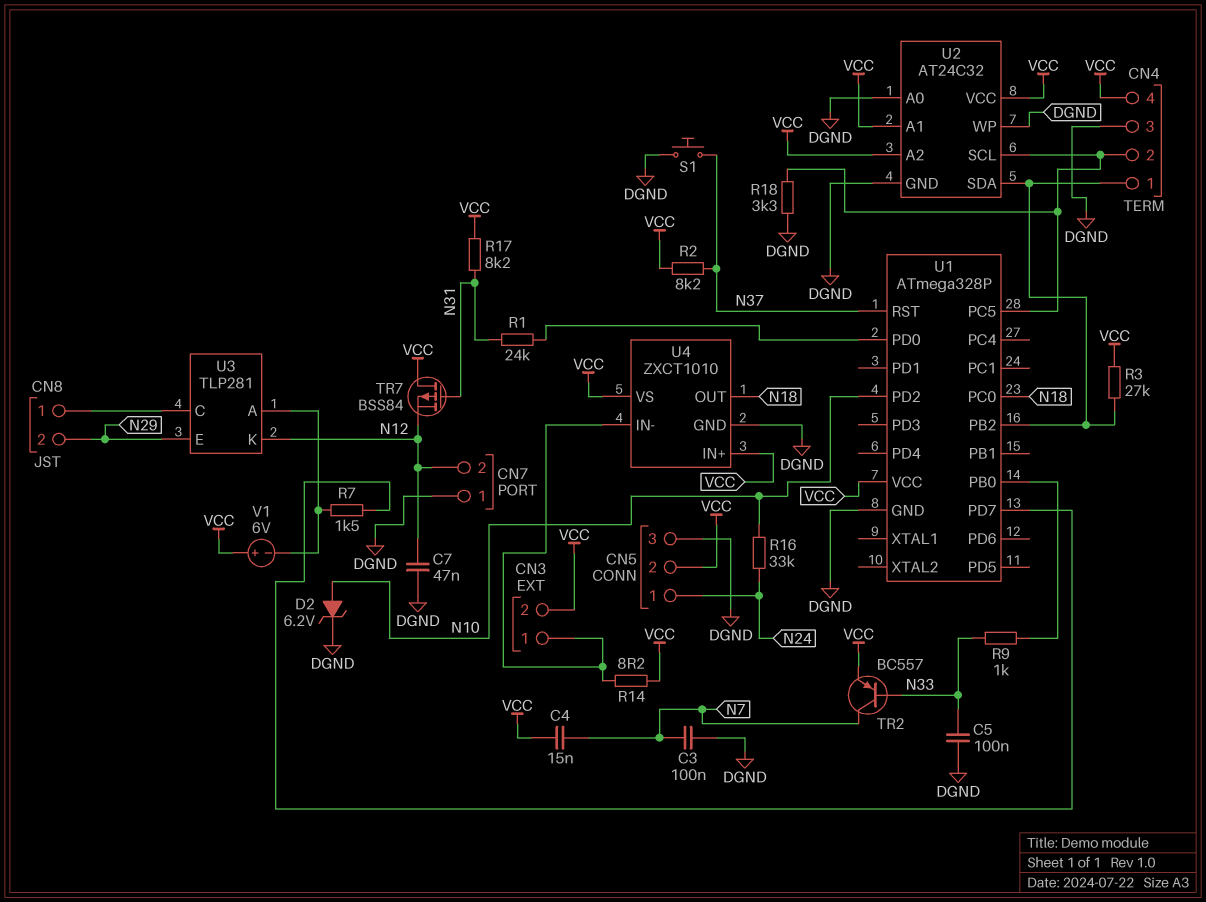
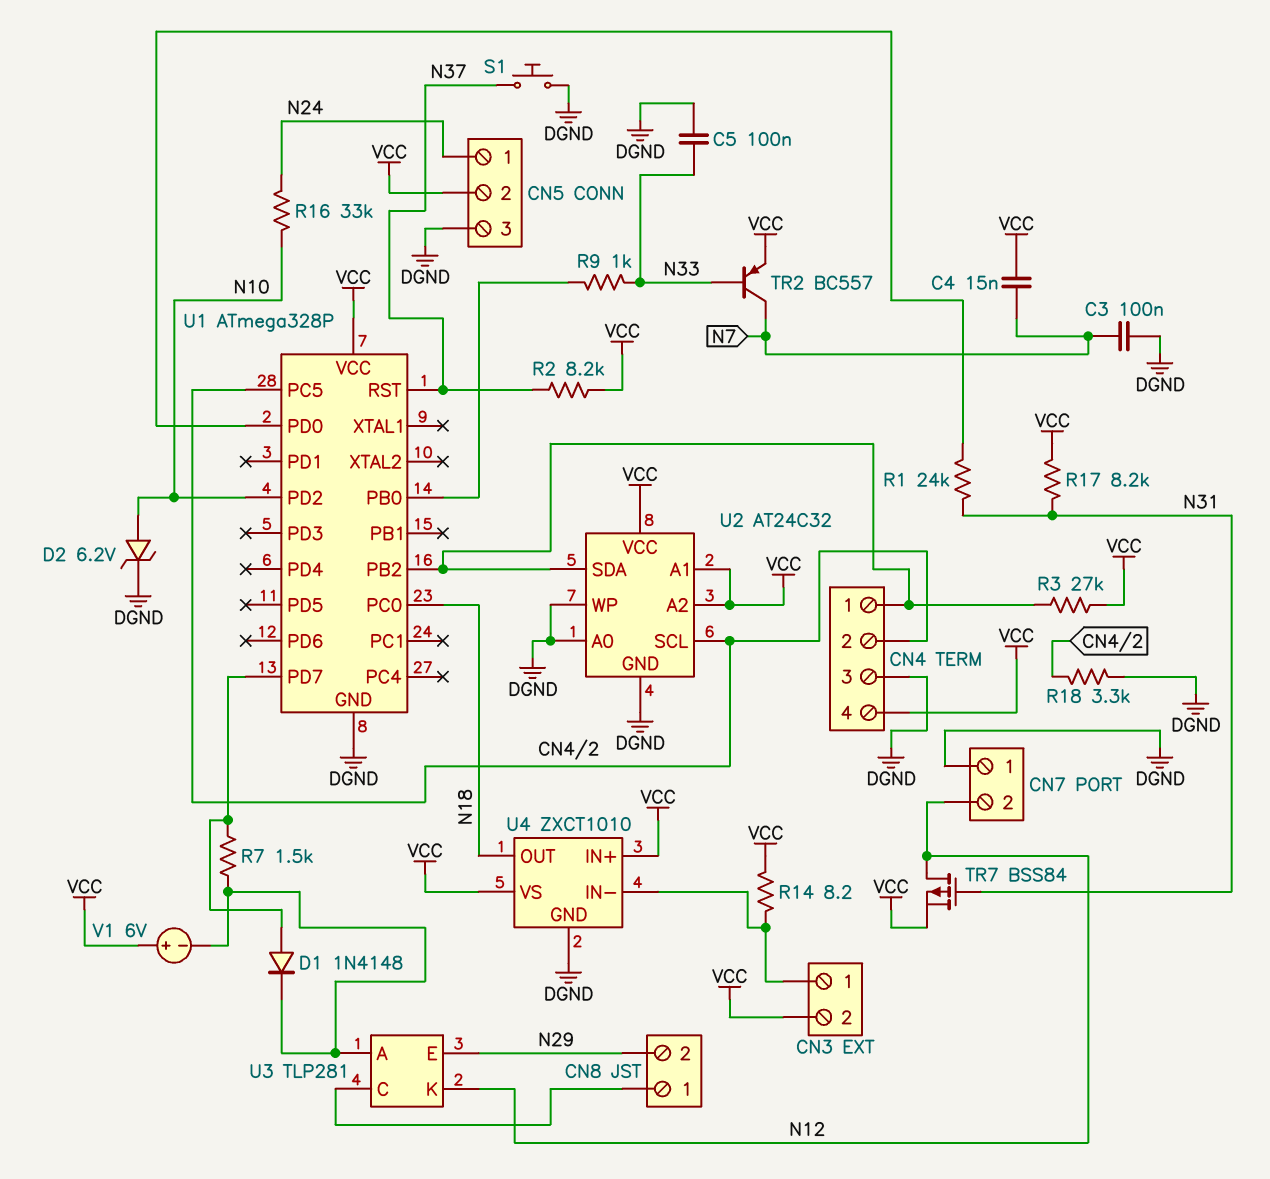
C7: 47nF (DGND, N12) -> none
D1: none -> diode 1N4148 (A U1/PD7, K U3/A)
TR7: PMOS BSS84 (G N31, D VCC, S N12) -> PMOS BSS84 (G N31, D N12, S VCC)

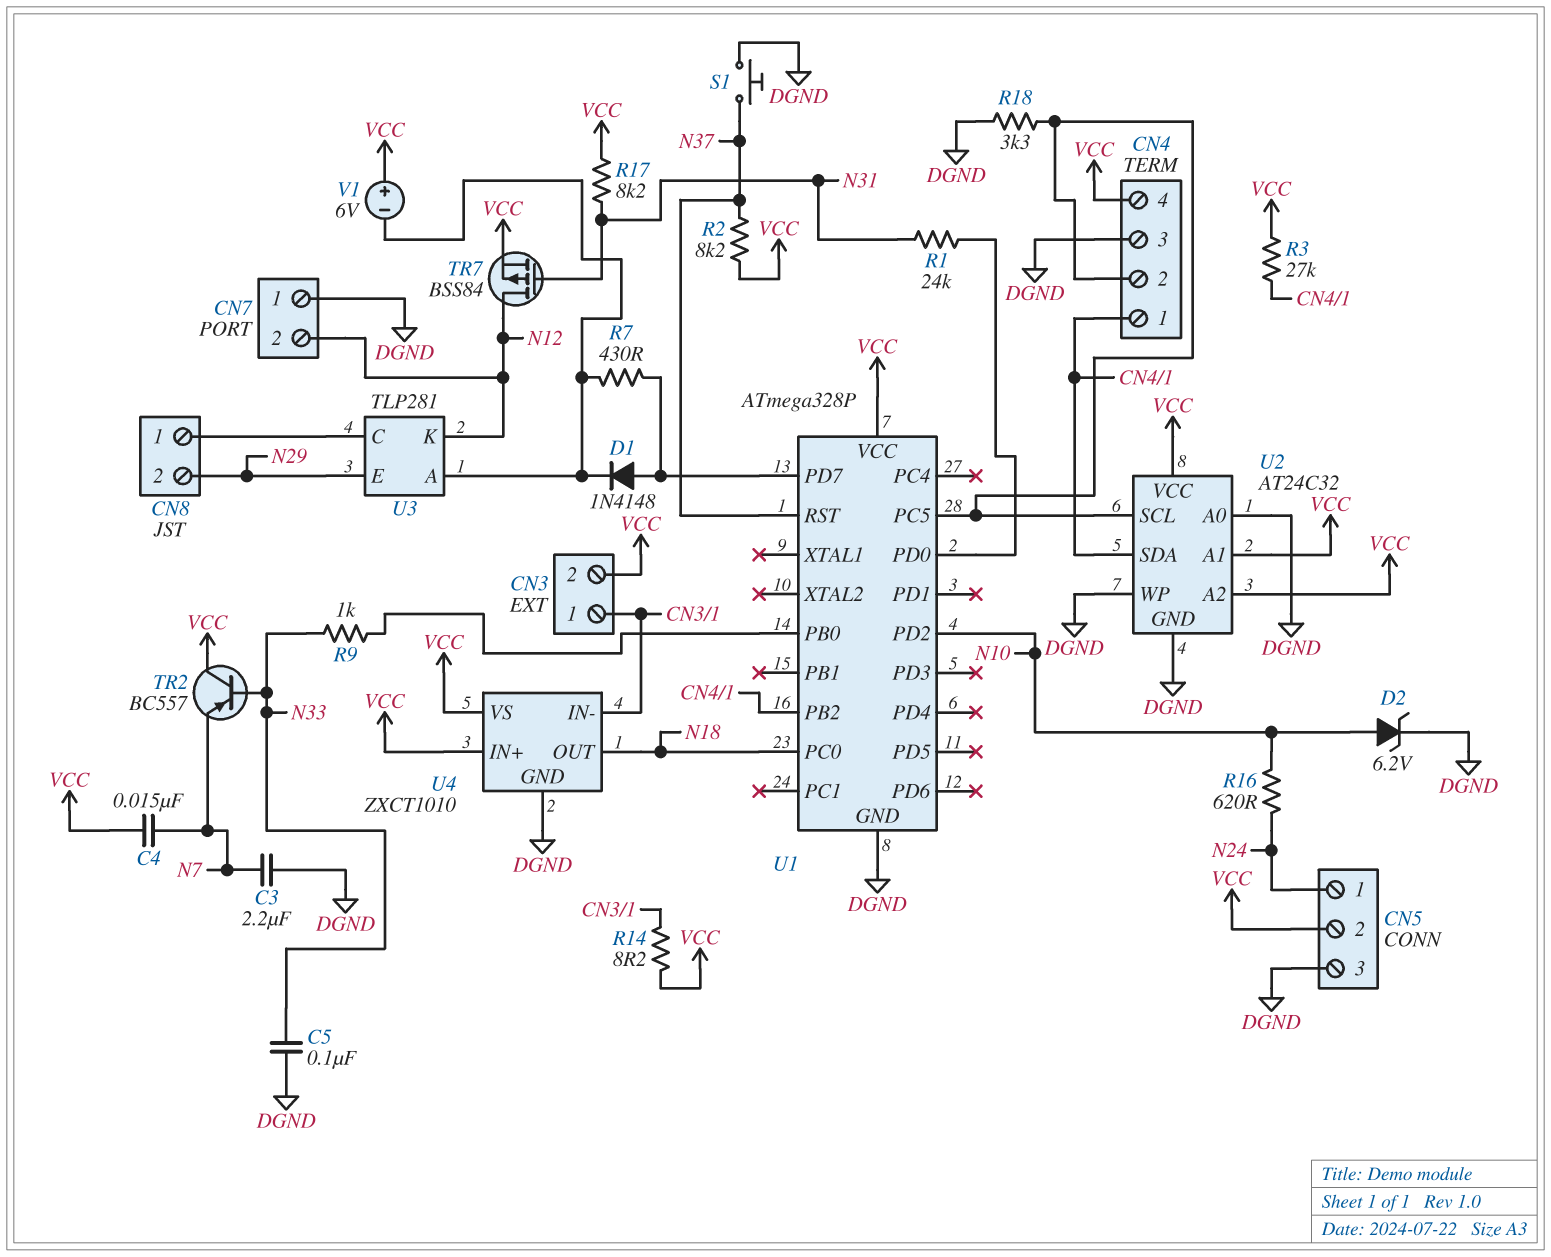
C3: 100nF (DGND, N7) -> 2.2uF (DGND, N7)
R7: 1.5k (U1/PD7, U3/A) -> 430 (U1/PD7, U3/A)
R16: 33k (N10, N24) -> 620 (N10, N24)
TR2: PNP BC557 (B N33, C N7, E VCC) -> PNP BC557 (B N33, C VCC, E N7)

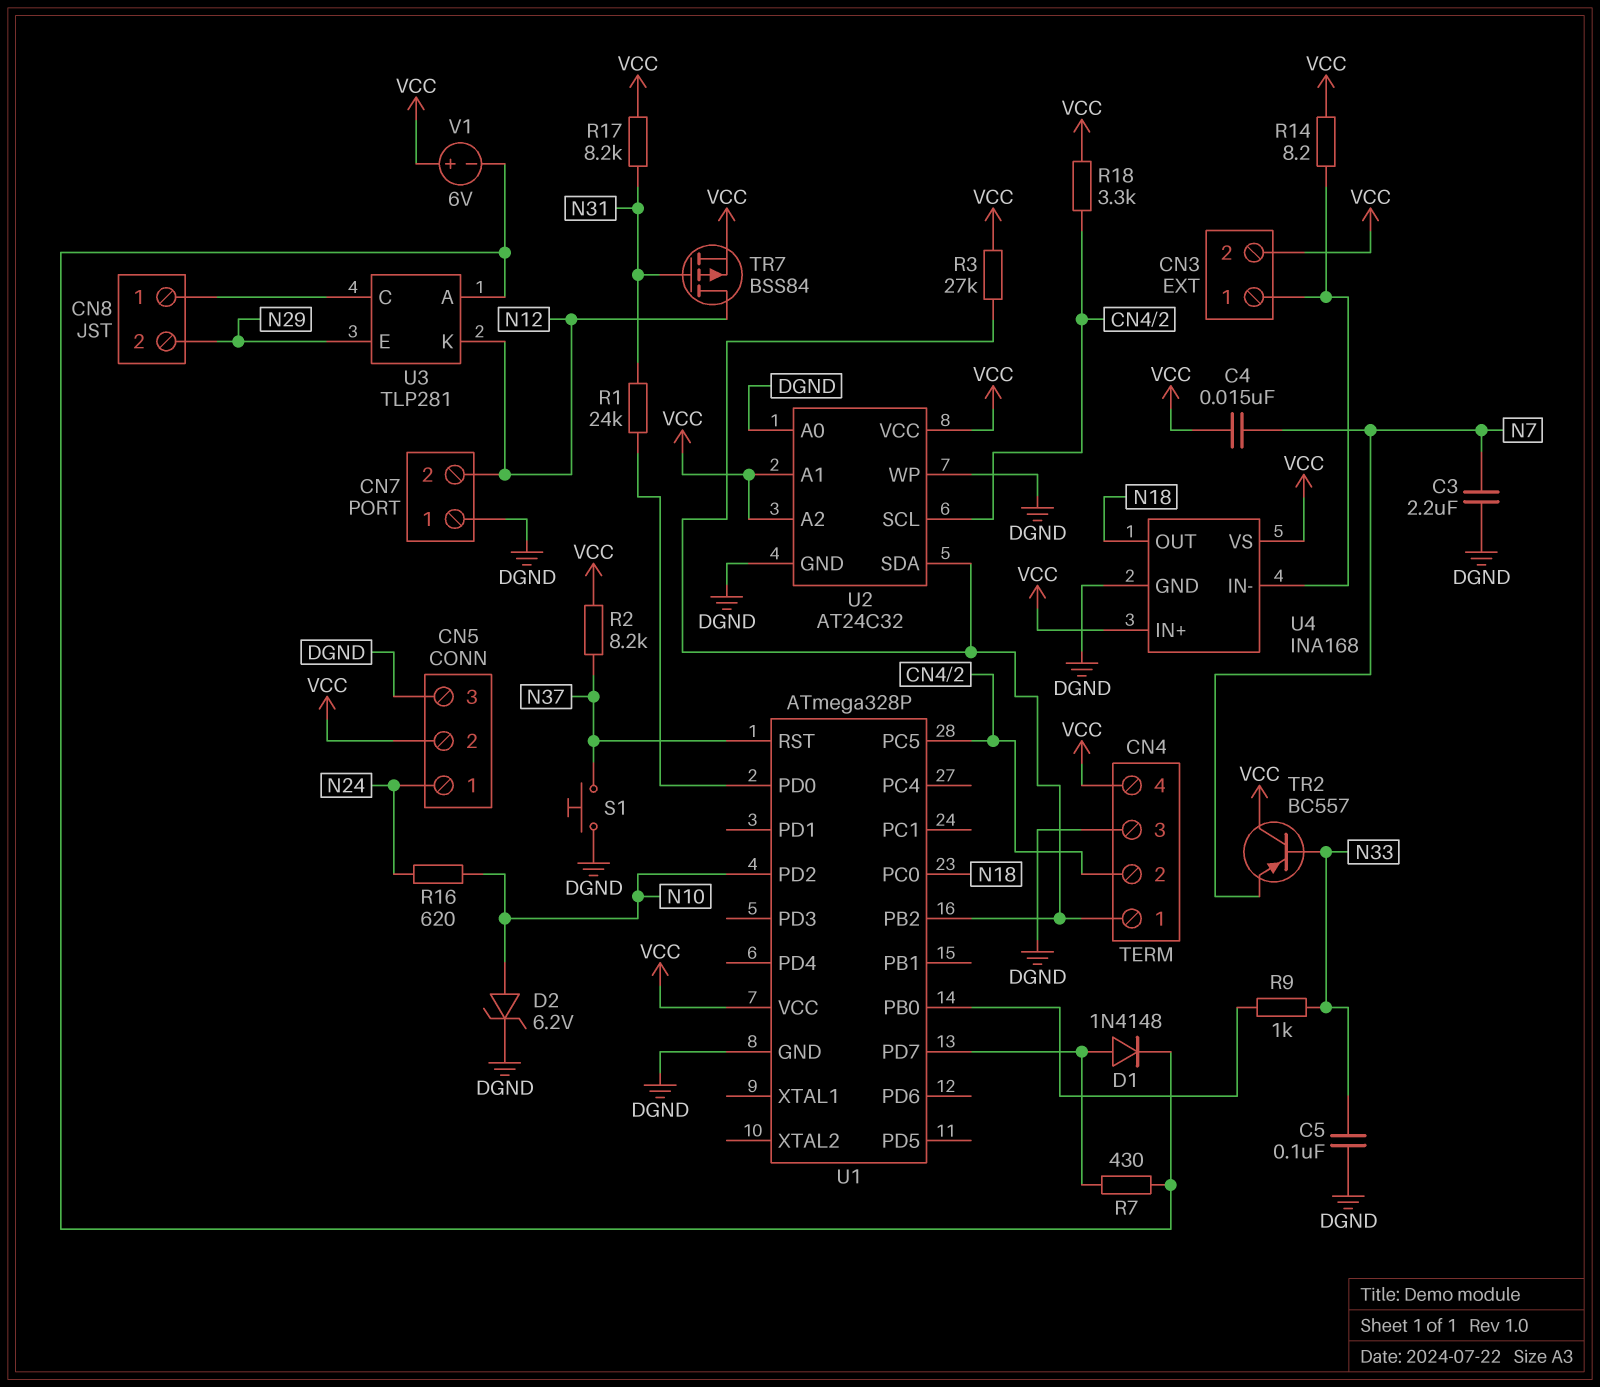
R18: 3.3k (CN4/2, DGND) -> 3.3k (CN4/2, VCC)
U4: ZXCT1010 -> INA168

